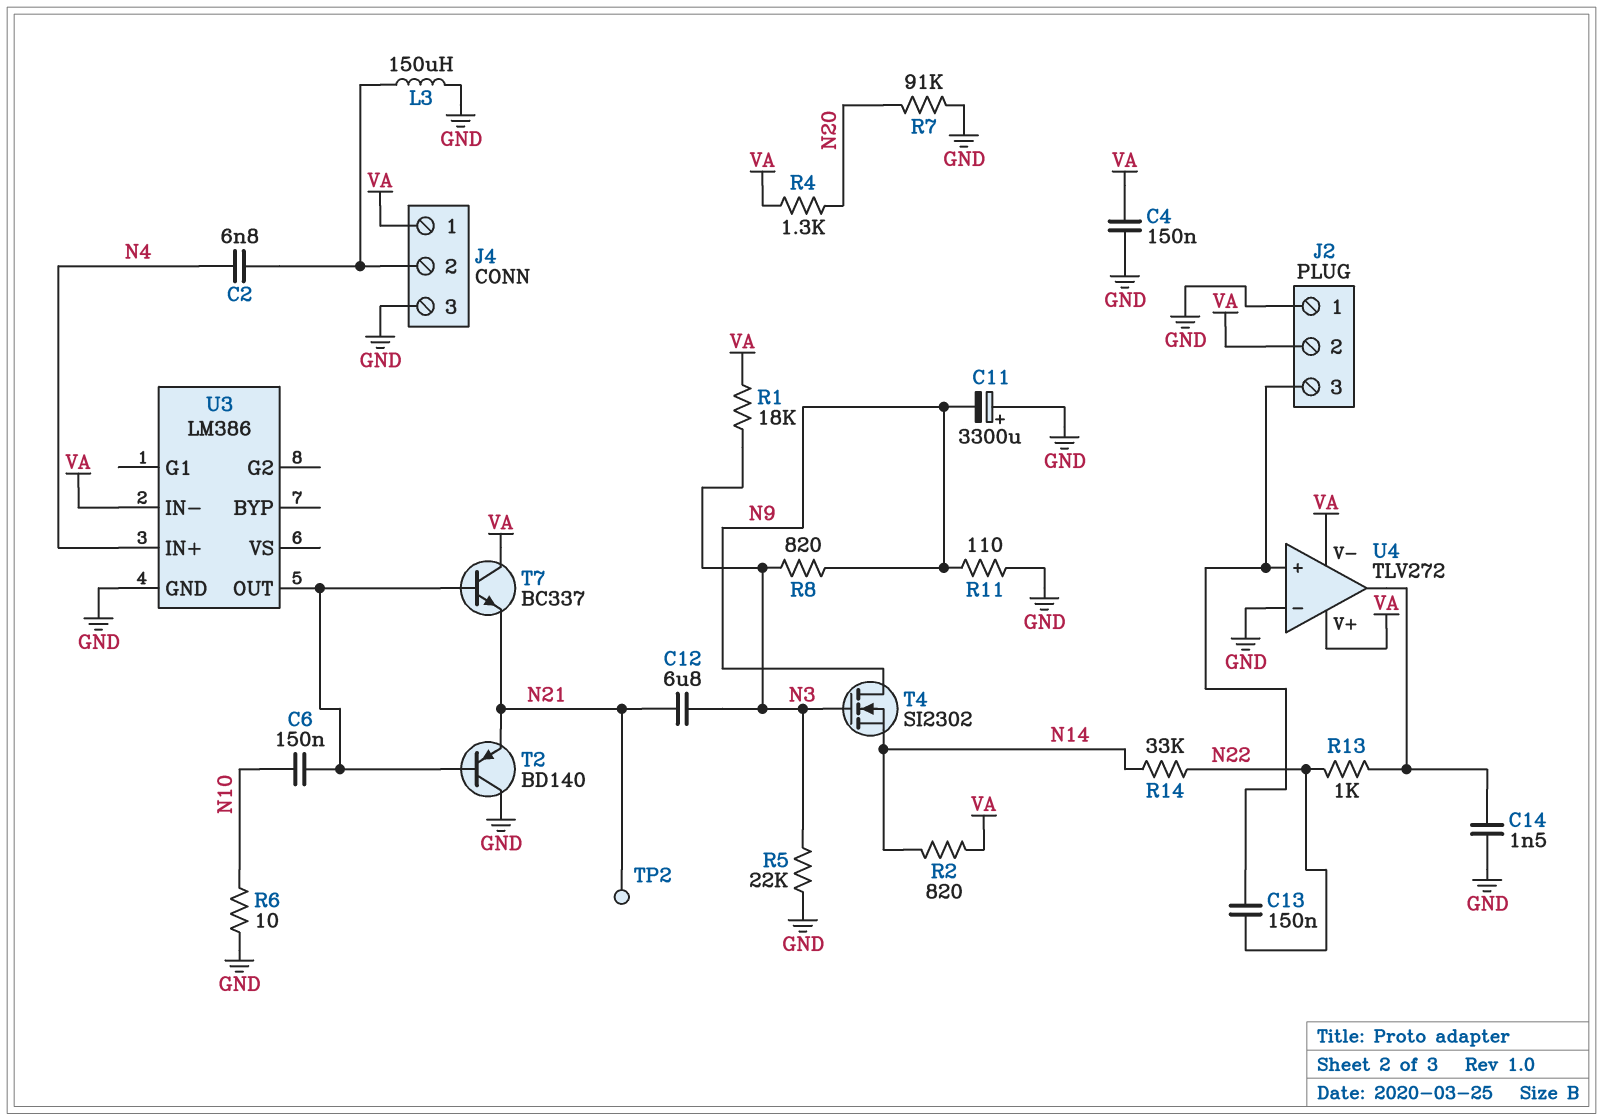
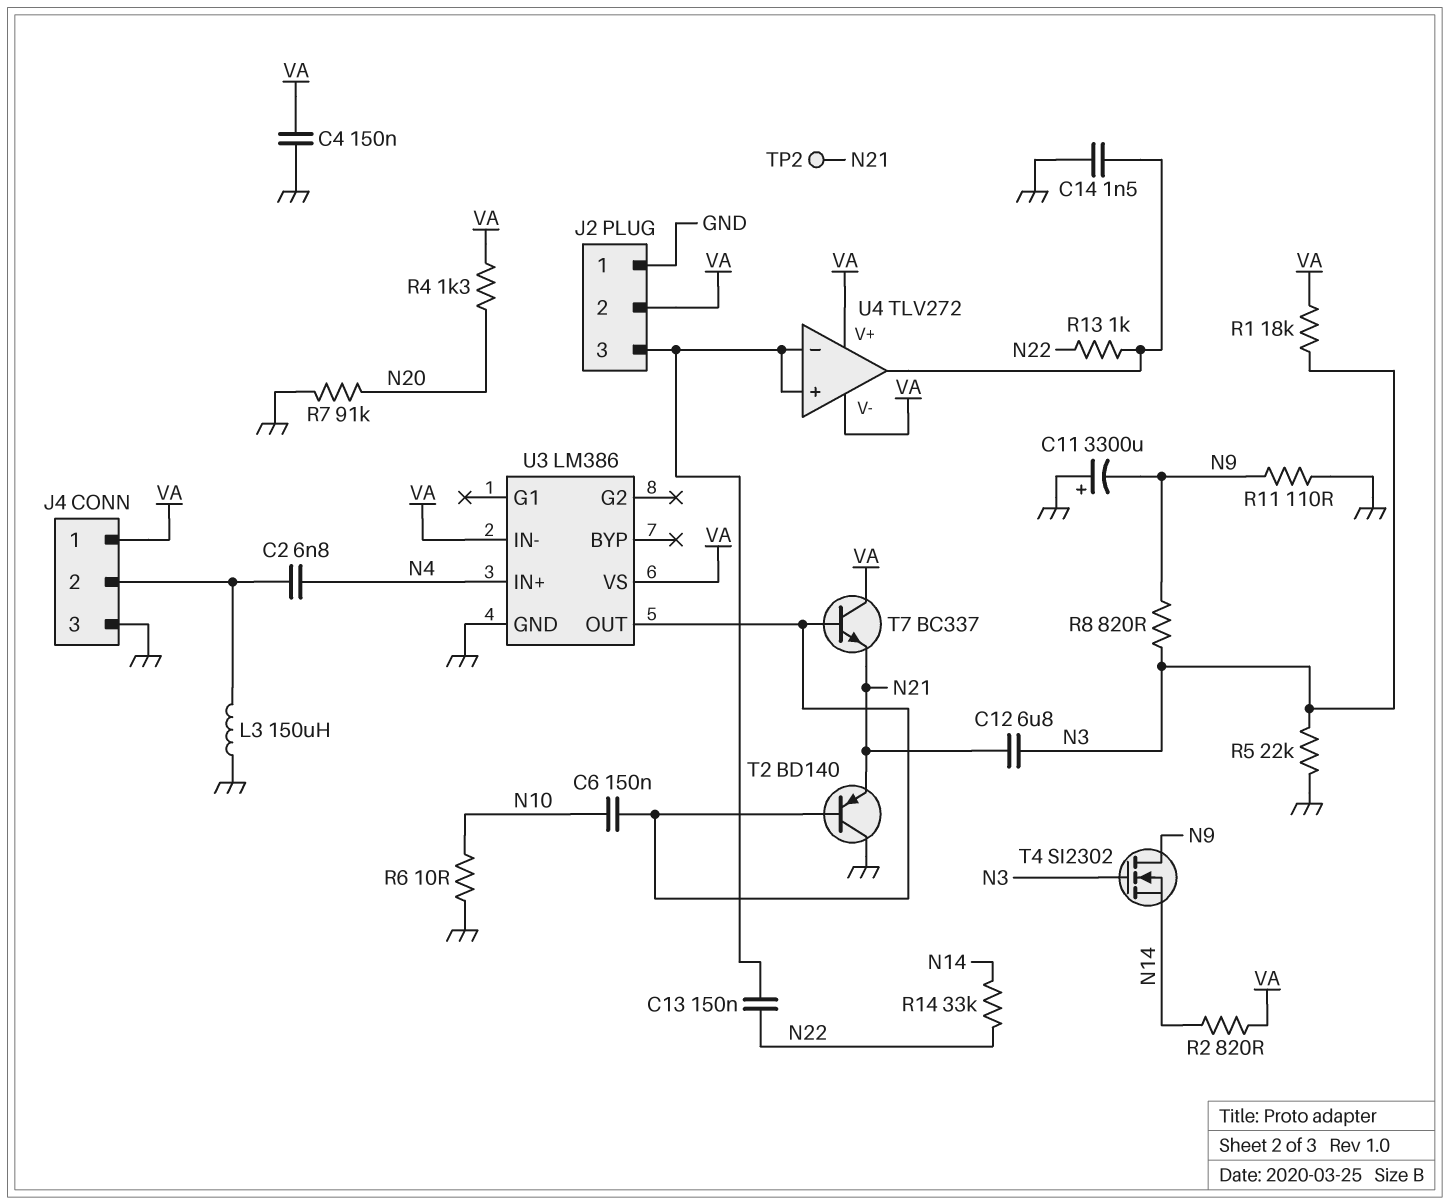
U3 pin VS: none -> VA
U4 pin in-: GND -> J2/3

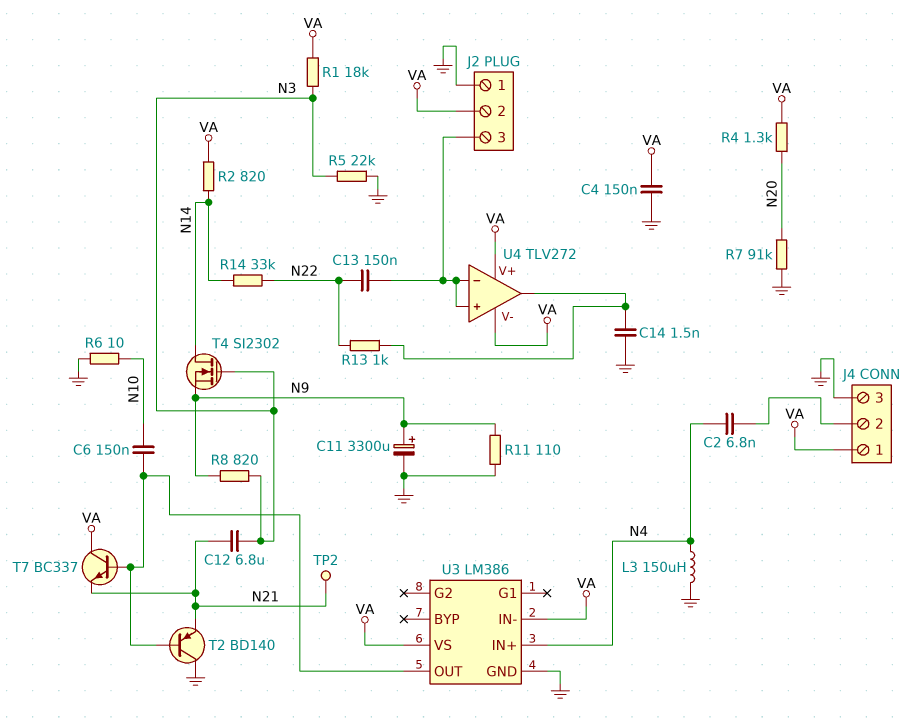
C11: 3300uF (plus GND, minus N9) -> 3300uF (plus N9, minus GND)
L3: 150uH (GND, J4/2) -> 150uH (GND, N4)
T4: NMOS SI2302 (G N3, D N9, S N14) -> NMOS SI2302 (G N3, D N14, S N9)

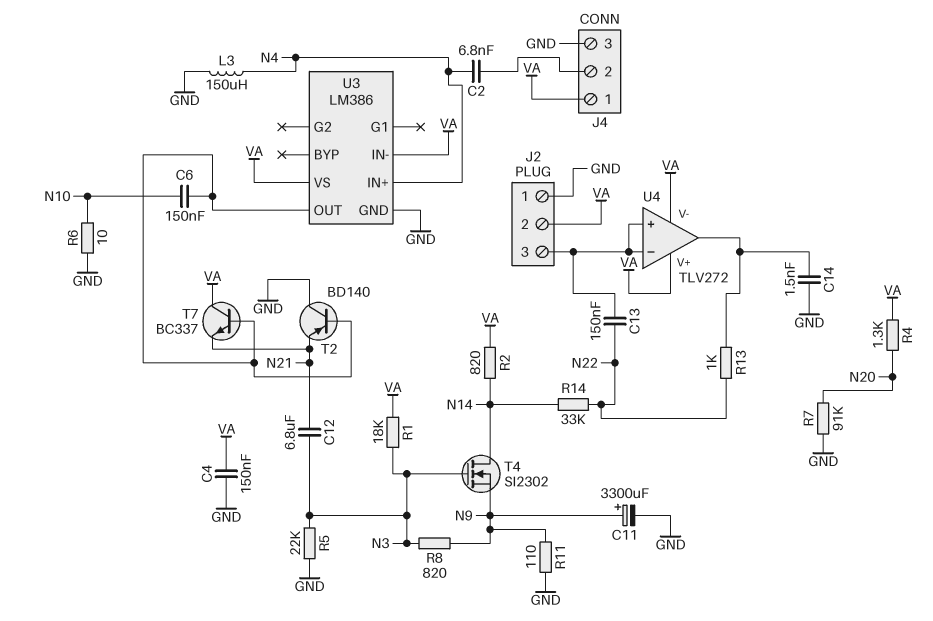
TP2: test point (N21) -> none

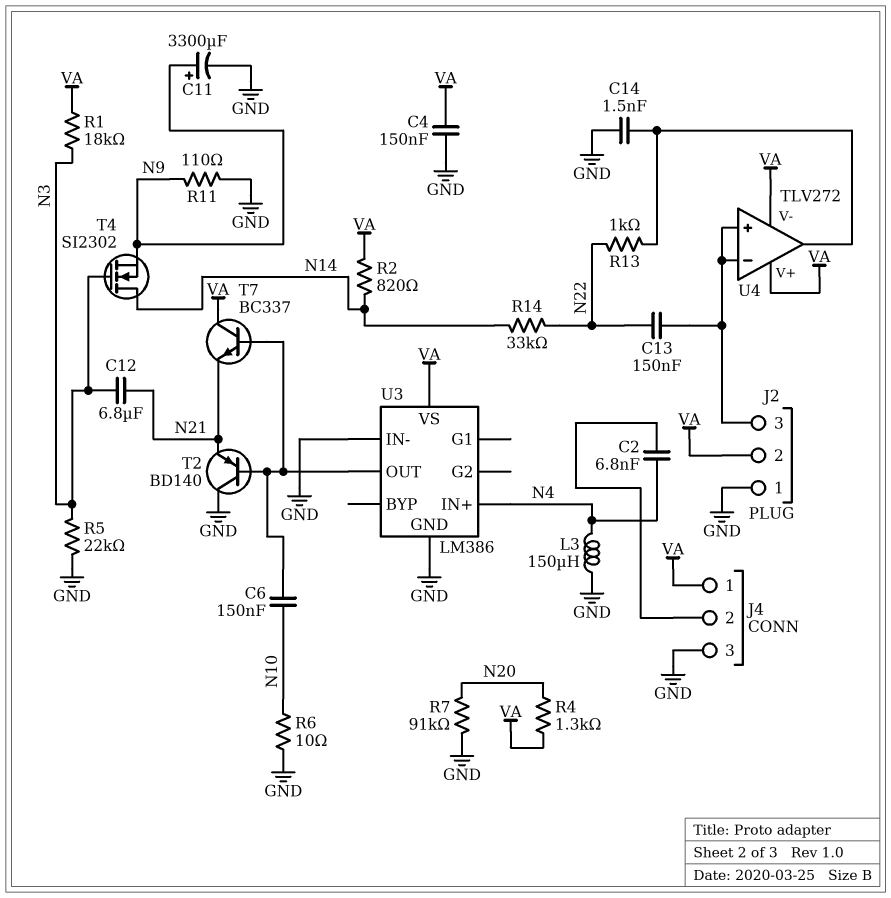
R8: 820 (N3, N9) -> none
U3 pin IN-: VA -> GND

